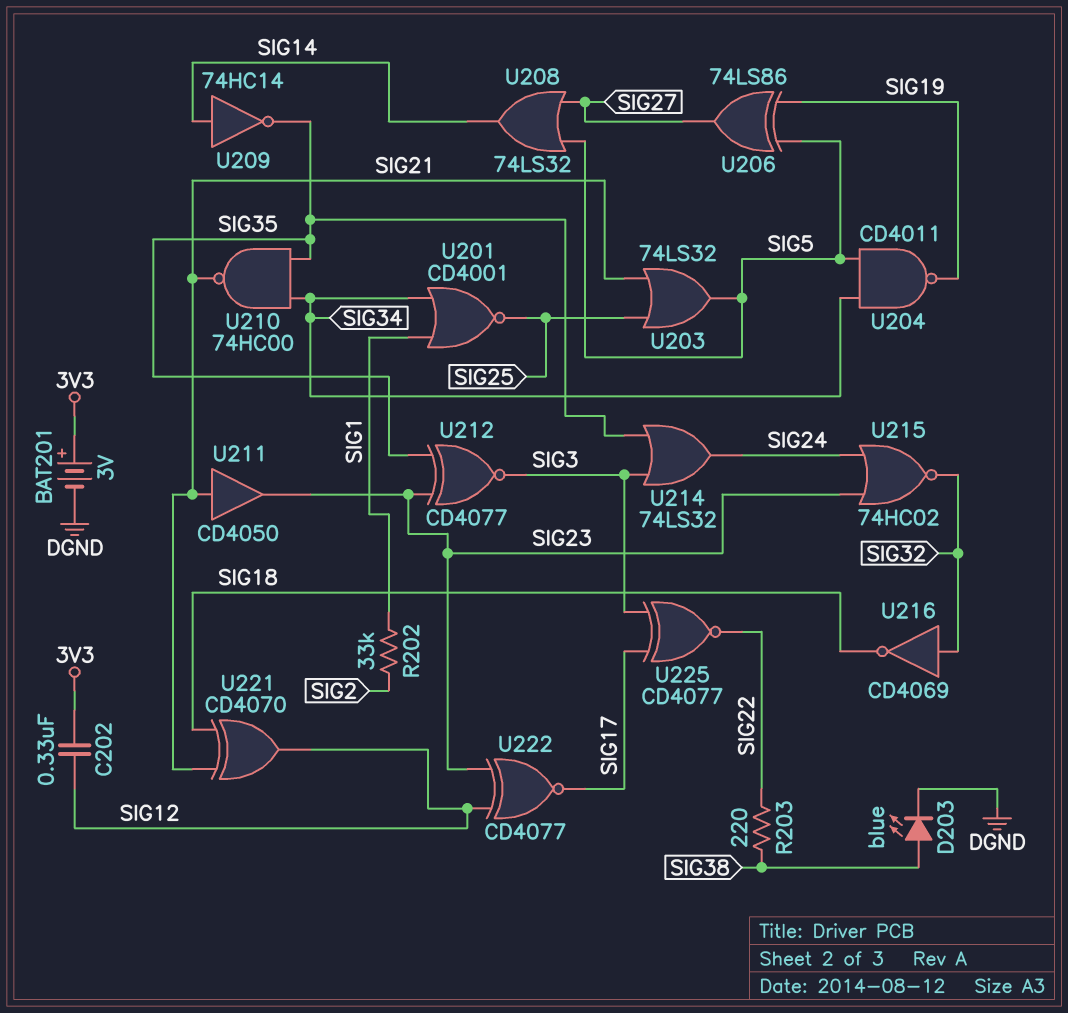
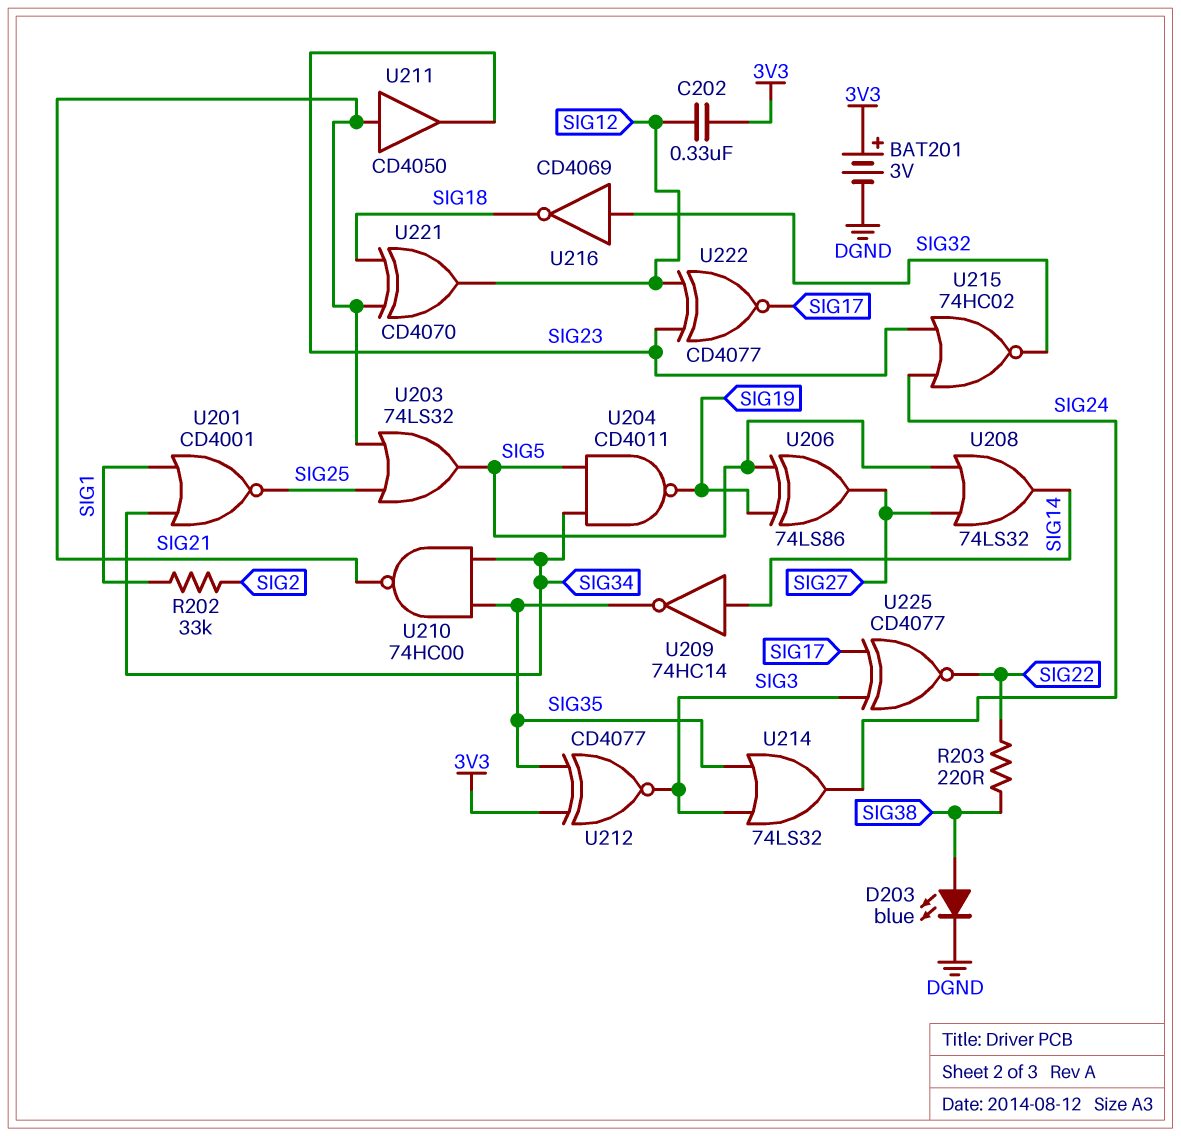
U212: XNOR CD4077 (in SIG23, in SIG35, out SIG3) -> XNOR CD4077 (in 3V3, in SIG35, out SIG3)

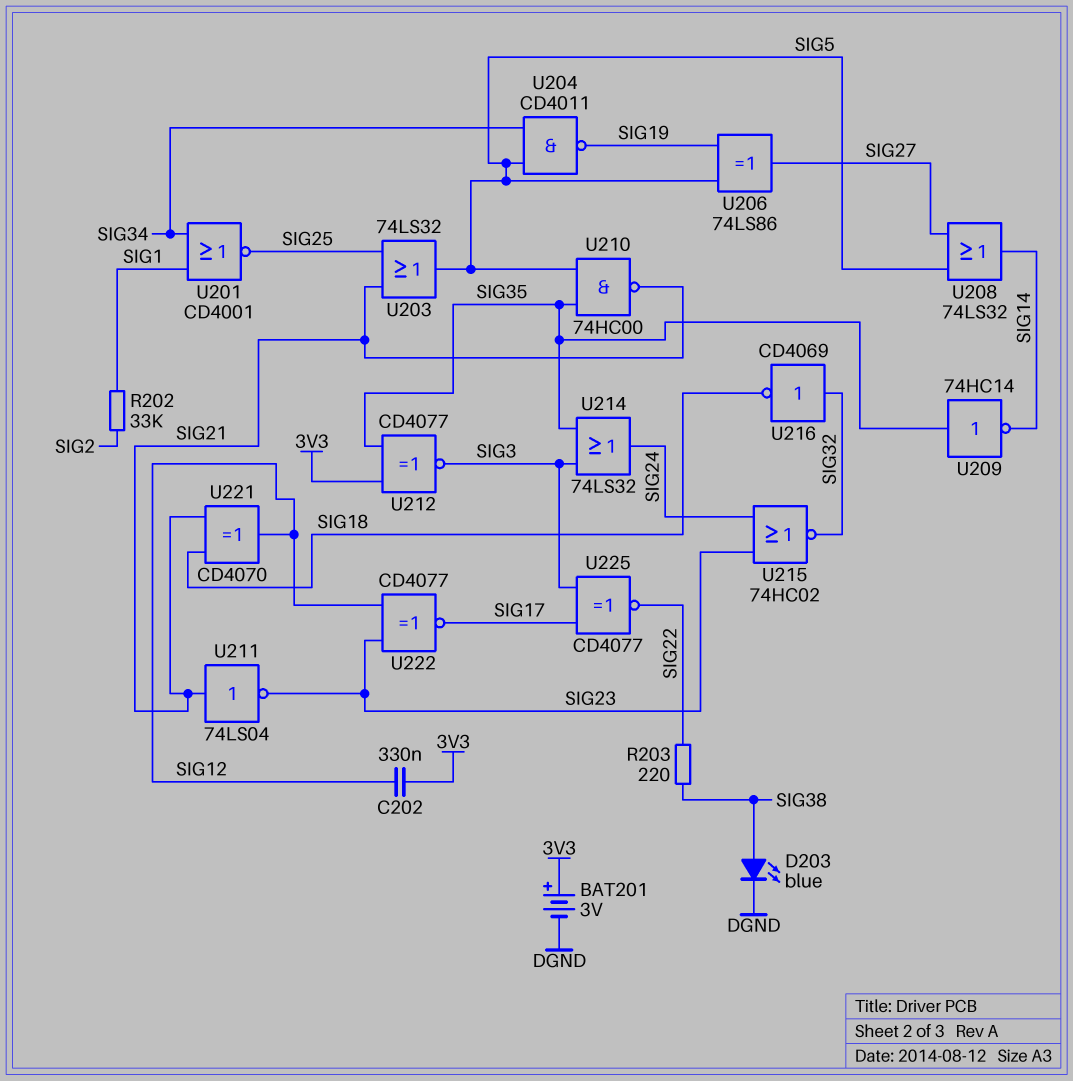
U209: NOT 74HC14 (in SIG14, out SIG35) -> NOT 74HC14 (in SIG35, out SIG14)
U210: NAND 74HC00 (in SIG34, in SIG35, out SIG21) -> NAND 74HC00 (in SIG5, in SIG35, out SIG21)
U211: buffer CD4050 (in SIG21, out SIG23) -> NOT 74LS04 (in SIG21, out SIG23)

